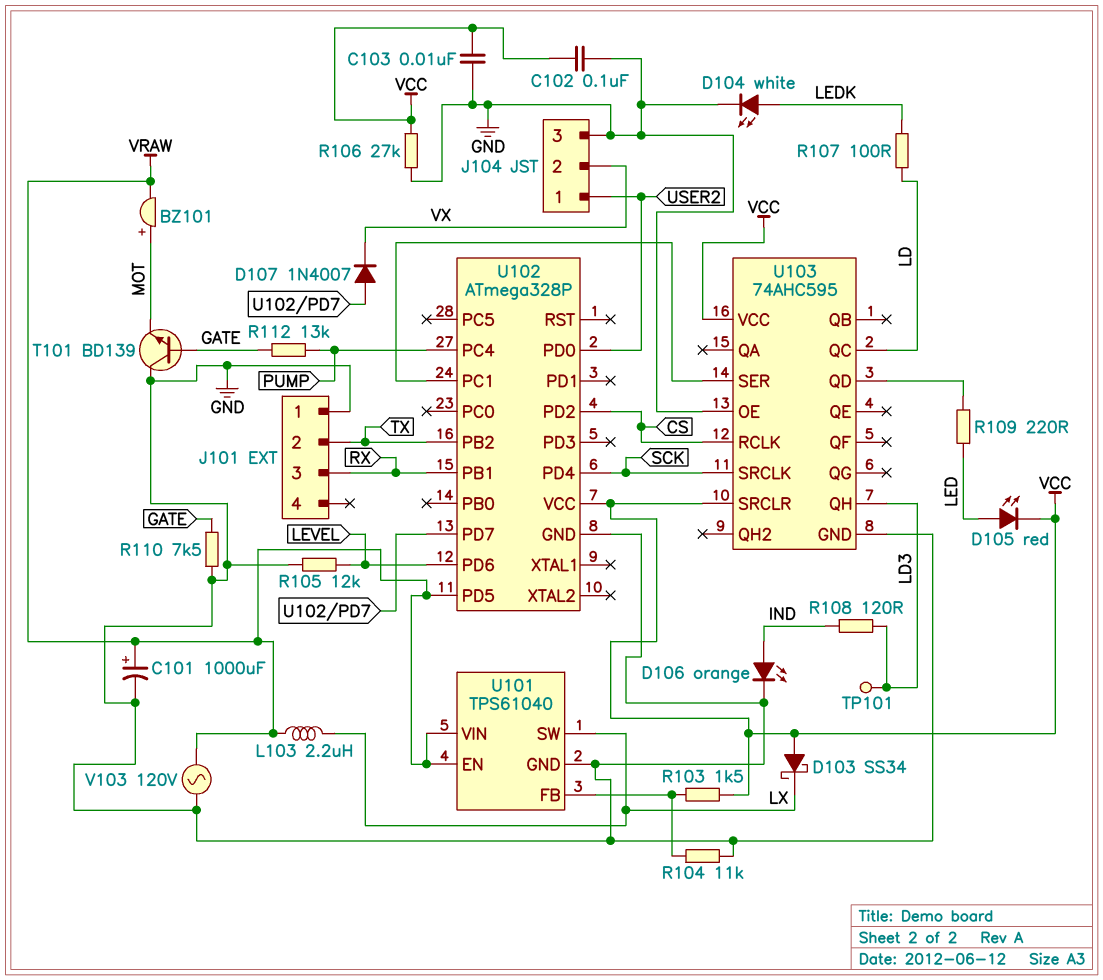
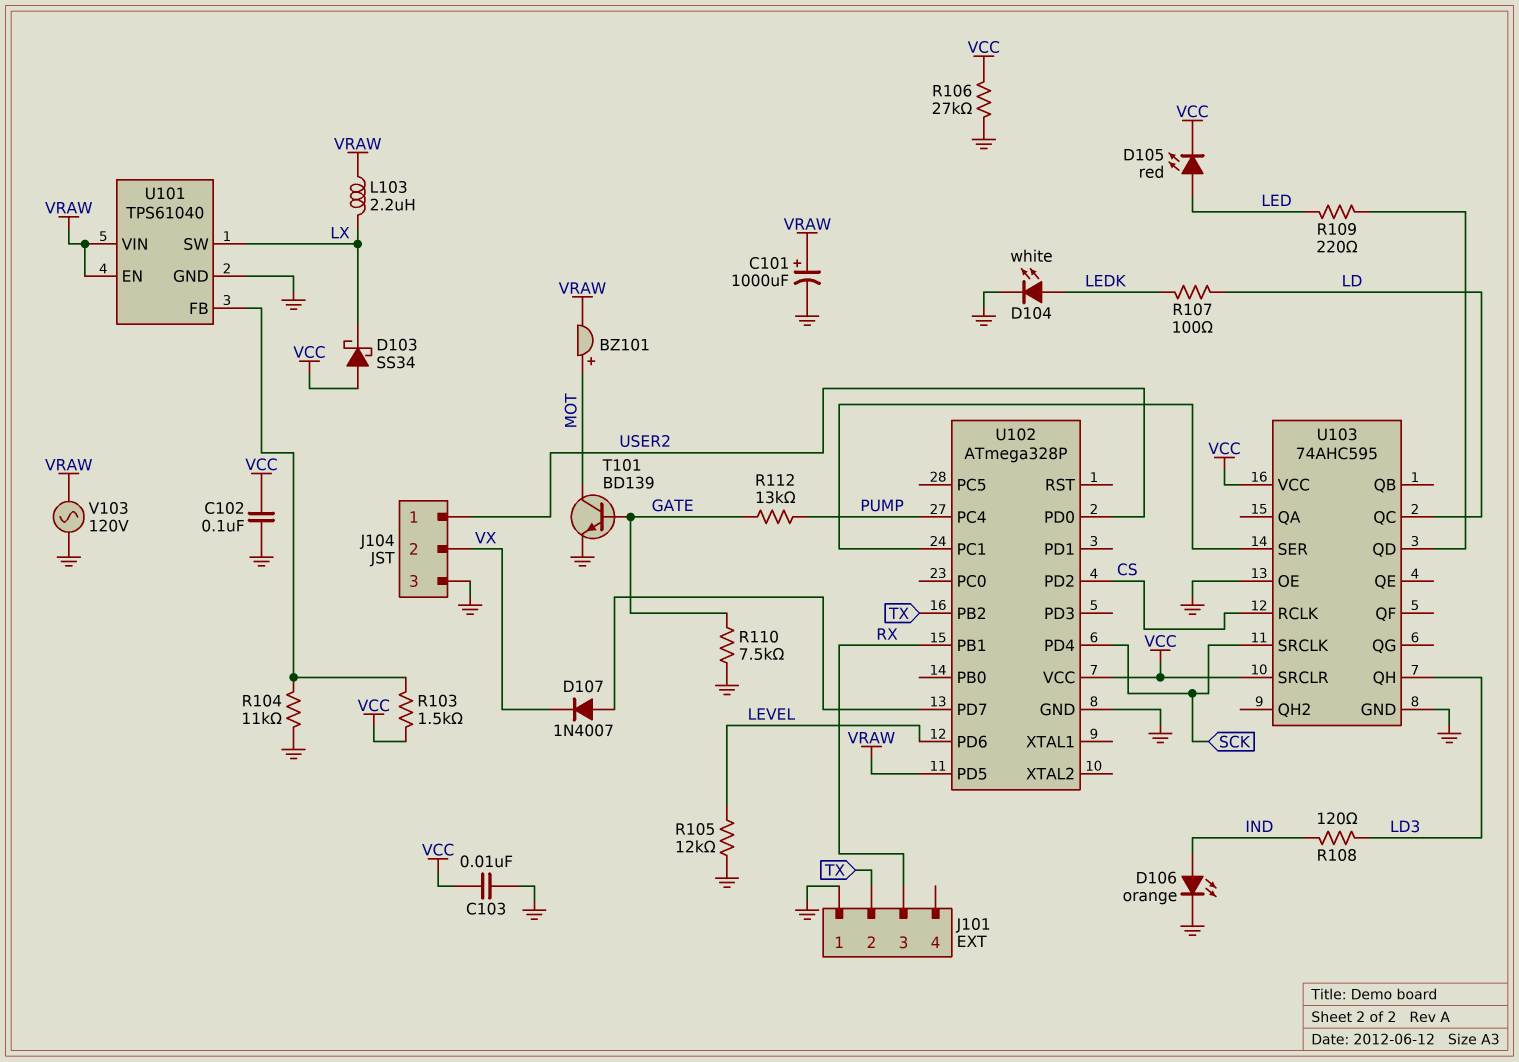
T101: NPN BD139 (B GATE, C GND, E MOT) -> NPN BD139 (B GATE, C MOT, E GND)
TP101: test point (LD3) -> none

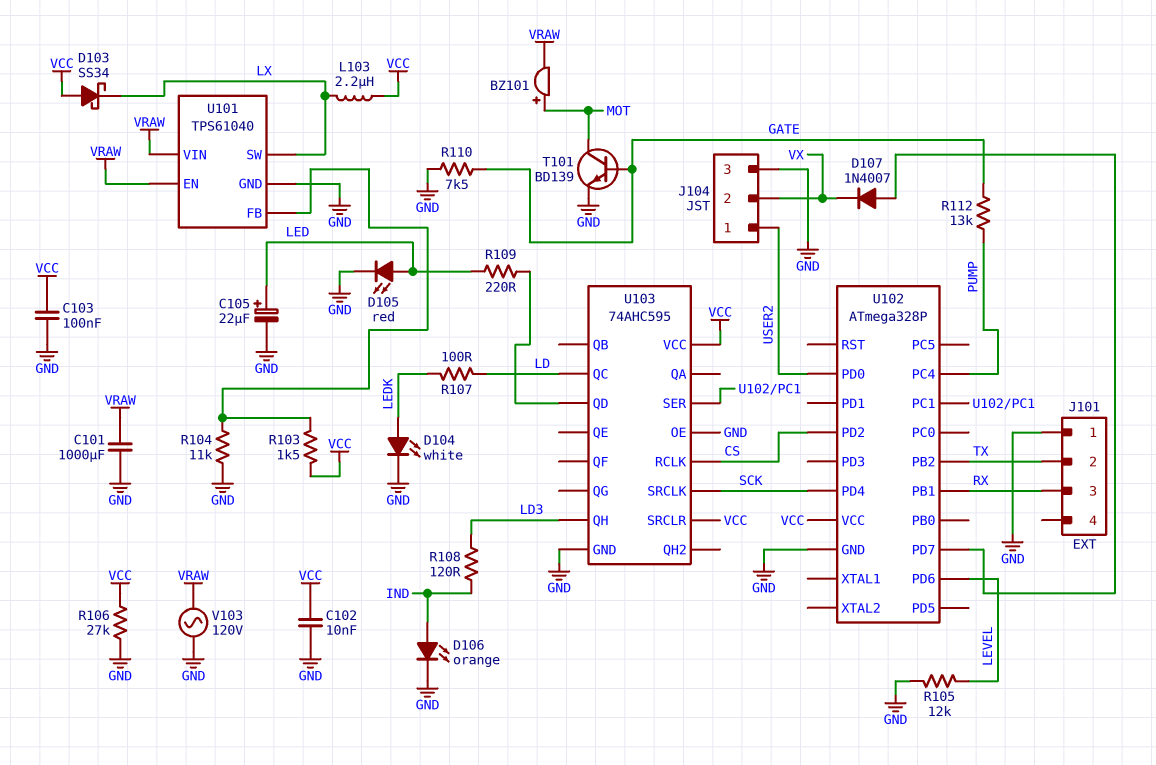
C101: 1000uF (plus VRAW, minus GND) -> 1000uF (GND, VRAW)
C102: 100nF (GND, VCC) -> 10nF (GND, VCC)
C103: 10nF (GND, VCC) -> 100nF (GND, VCC)
C105: none -> 22uF (plus LED, minus GND)
D105: LED red (A LED, K VCC) -> LED red (A LED, K GND)
L103: 2.2uH (LX, VRAW) -> 2.2uH (LX, VCC)
U102 pin PD5: VRAW -> none

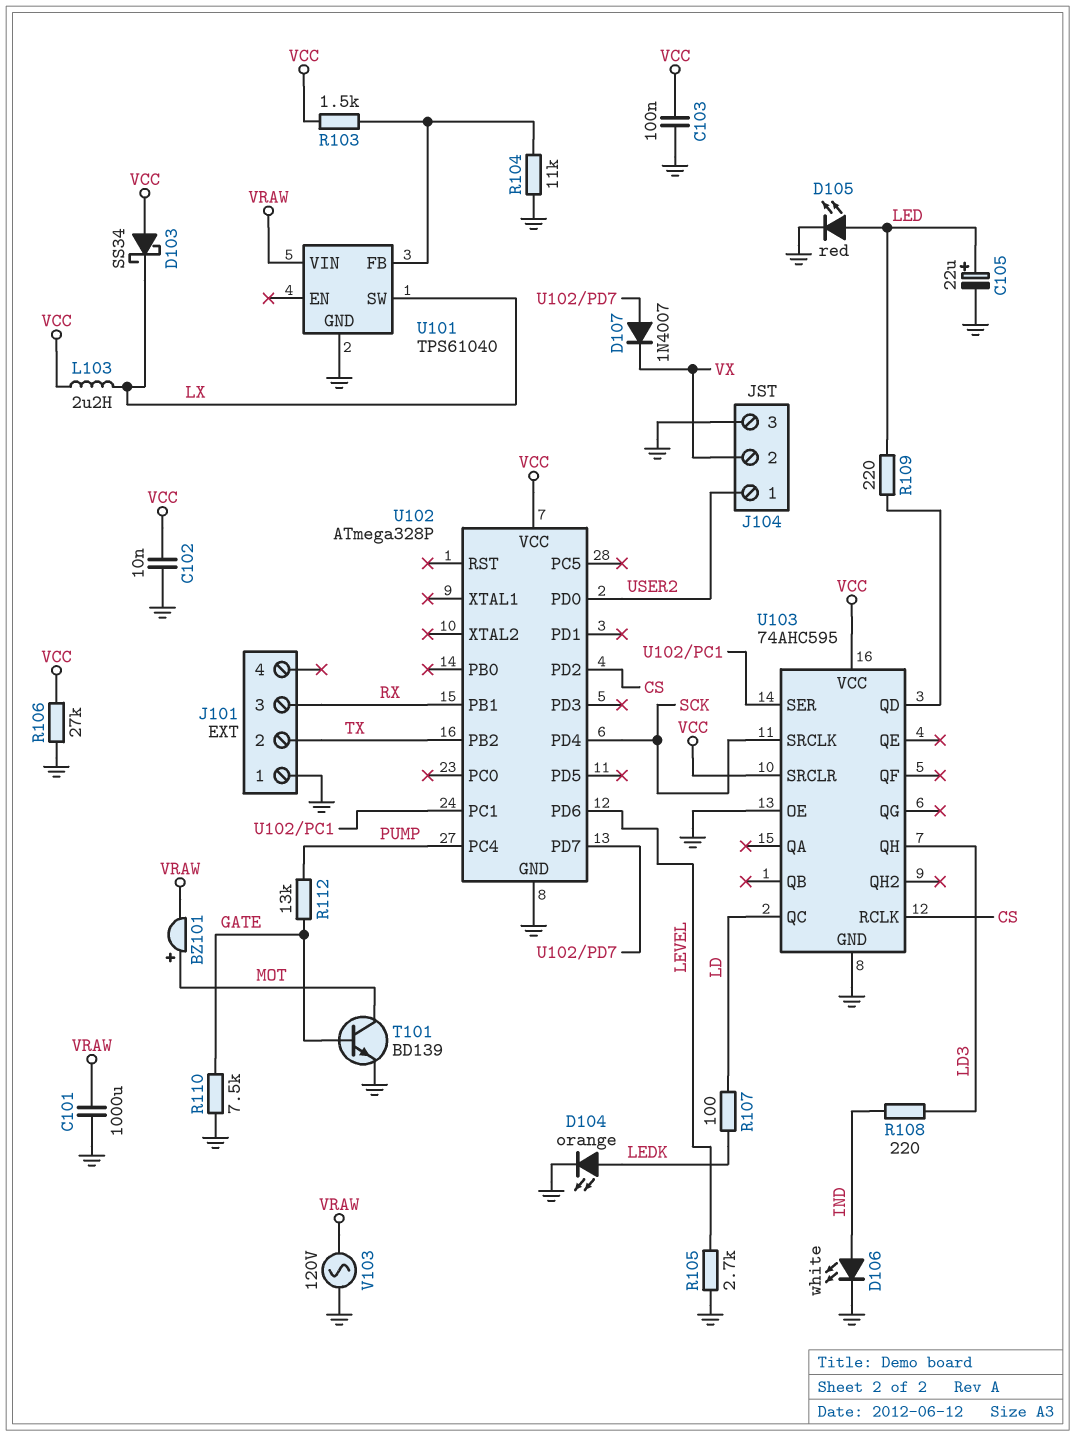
D104: LED white (A LEDK, K GND) -> LED orange (A LEDK, K GND)
D106: LED orange (A IND, K GND) -> LED white (A IND, K GND)
R105: 12k (GND, LEVEL) -> 2.7k (GND, LEVEL)
R108: 120 (IND, LD3) -> 220 (IND, LD3)
U101 pin EN: VRAW -> none

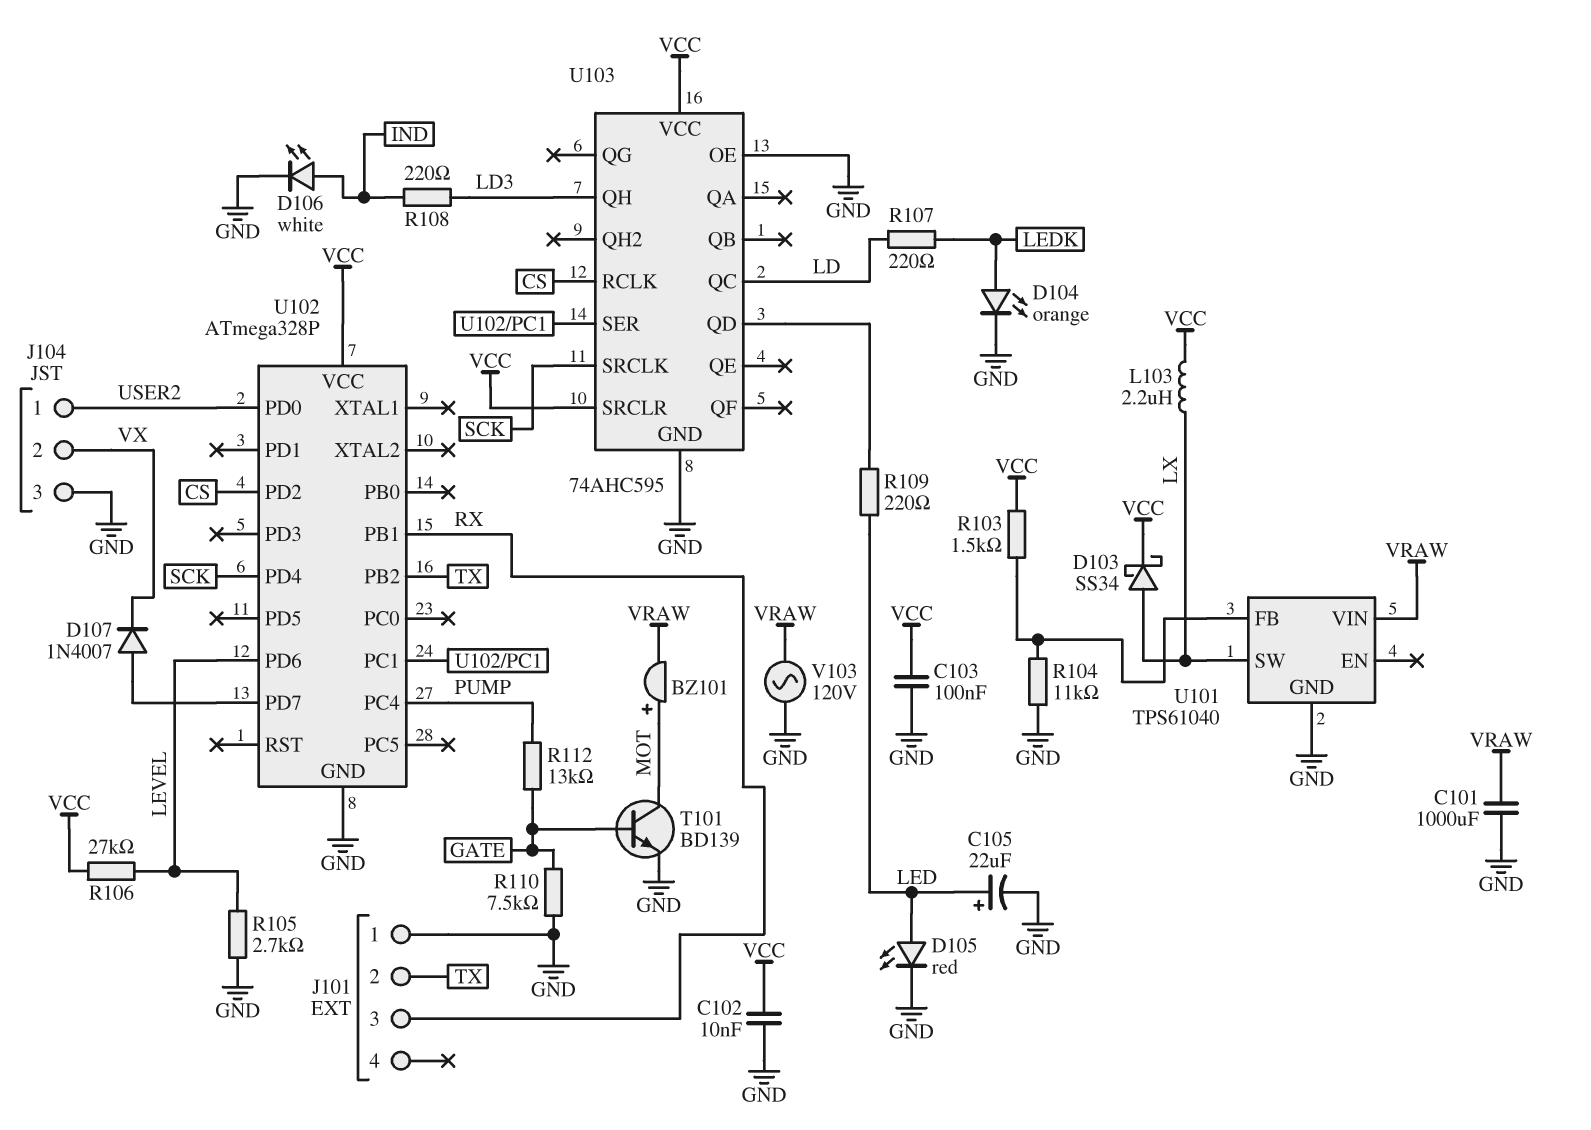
D103: schottky SS34 (A VCC, K LX) -> schottky SS34 (A LX, K VCC)
R106: 27k (GND, VCC) -> 27k (LEVEL, VCC)
R107: 100 (LD, LEDK) -> 220 (LD, LEDK)

